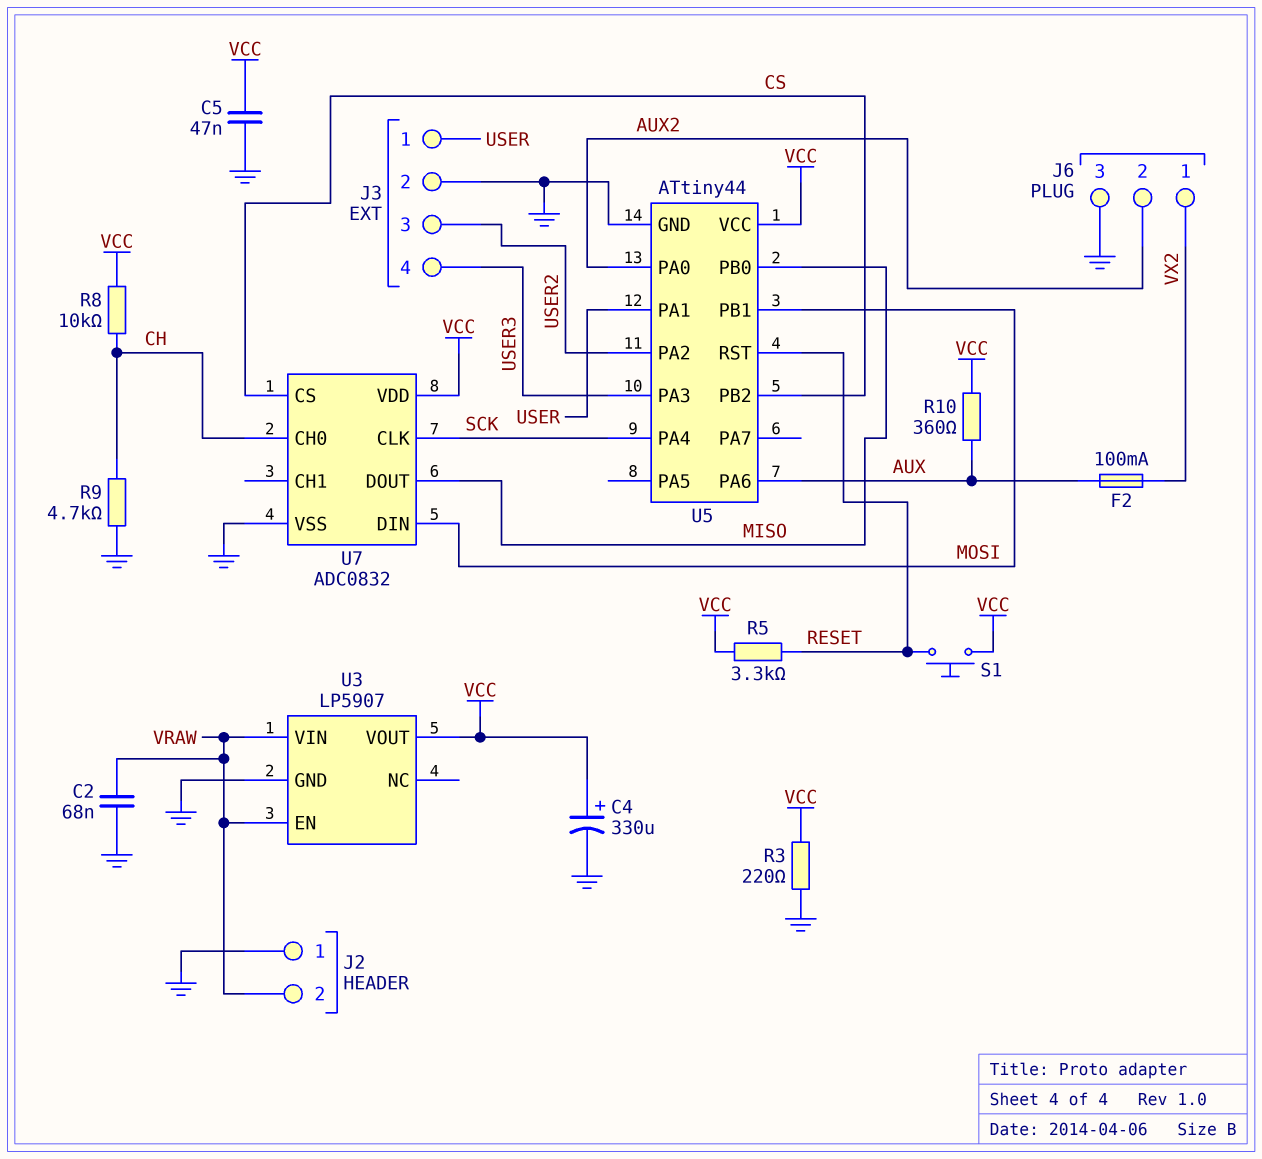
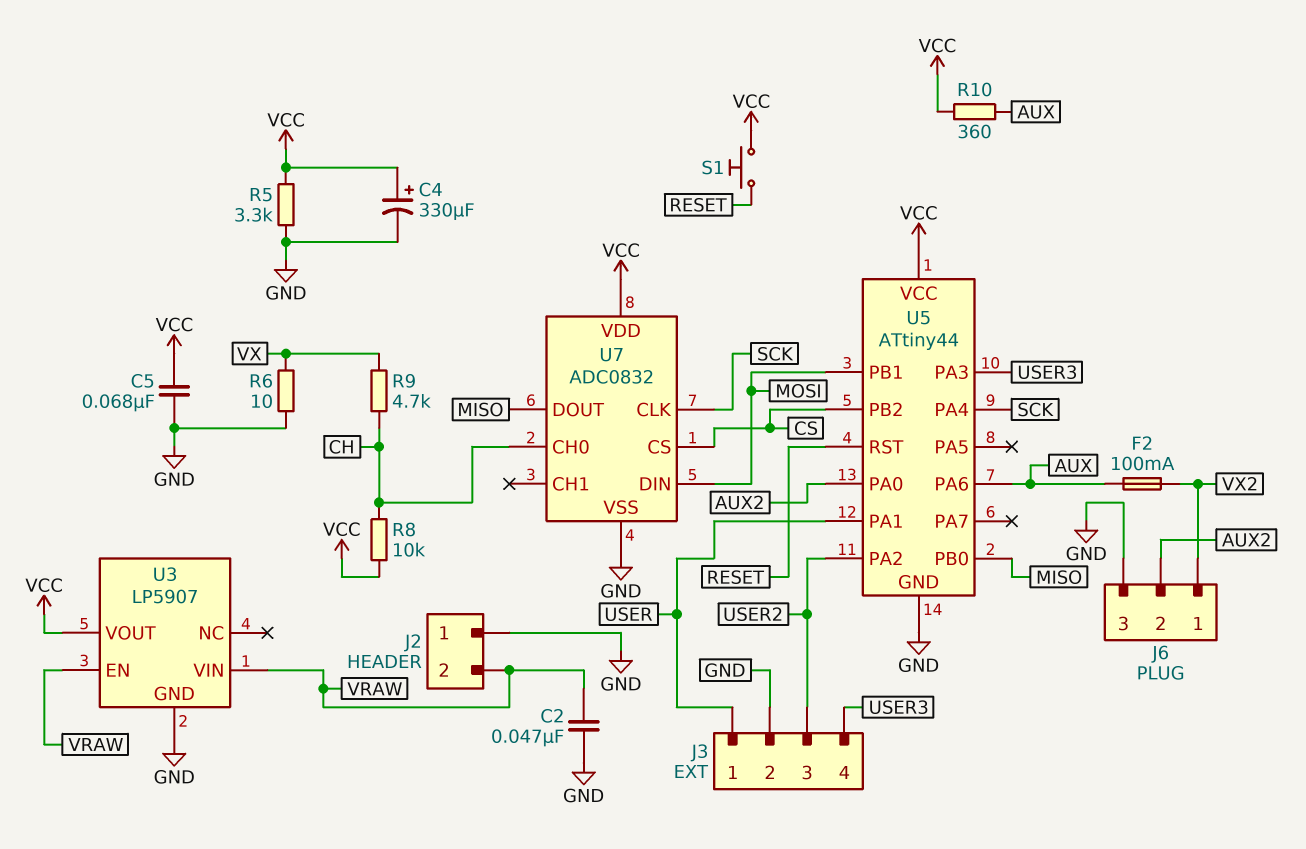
C2: 68nF (GND, VRAW) -> 47nF (GND, VRAW)
C5: 47nF (GND, VCC) -> 68nF (GND, VCC)
R3: 220 (GND, VCC) -> none
R5: 3.3k (RESET, VCC) -> 3.3k (GND, VCC)
R6: none -> 10 (GND, VX)
R9: 4.7k (CH, GND) -> 4.7k (CH, VX)

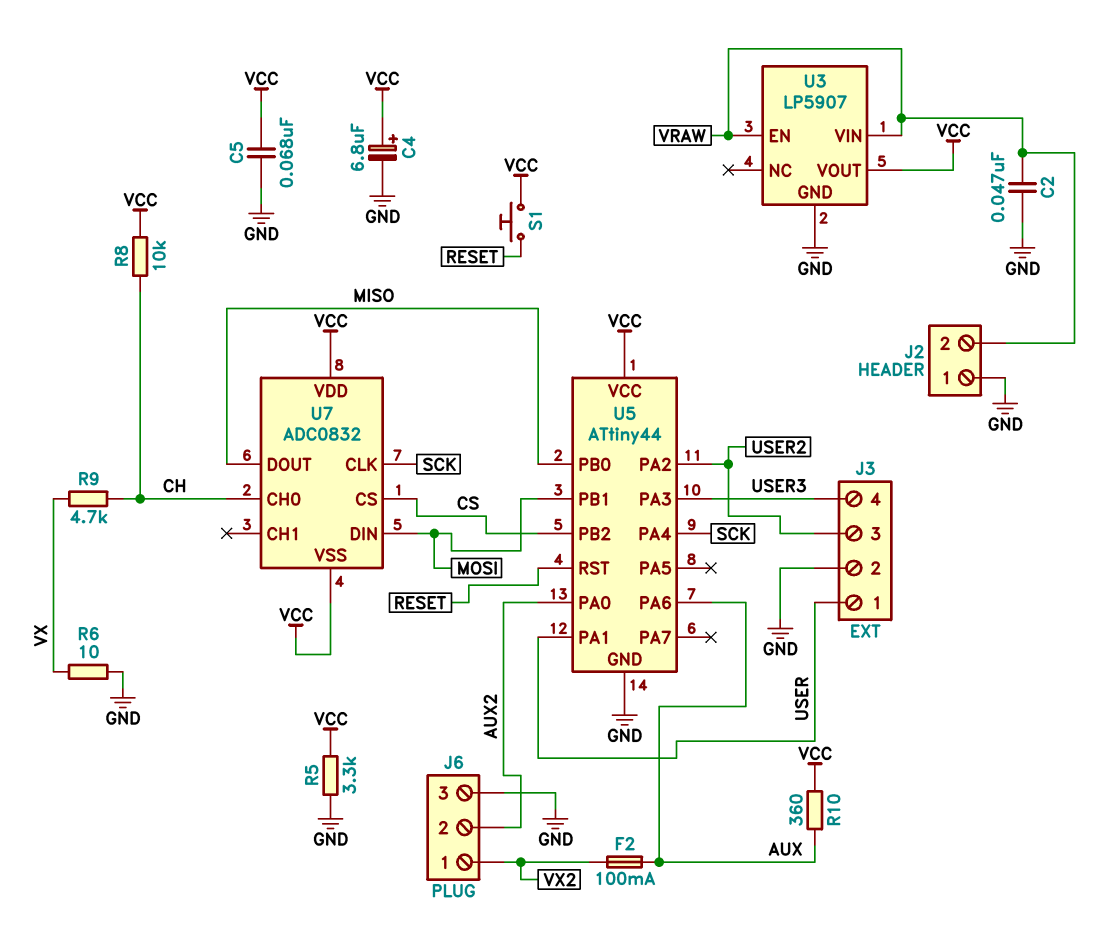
C4: 330uF (plus VCC, minus GND) -> 6.8uF (plus VCC, minus GND)
U7 pin VSS: GND -> VCC

